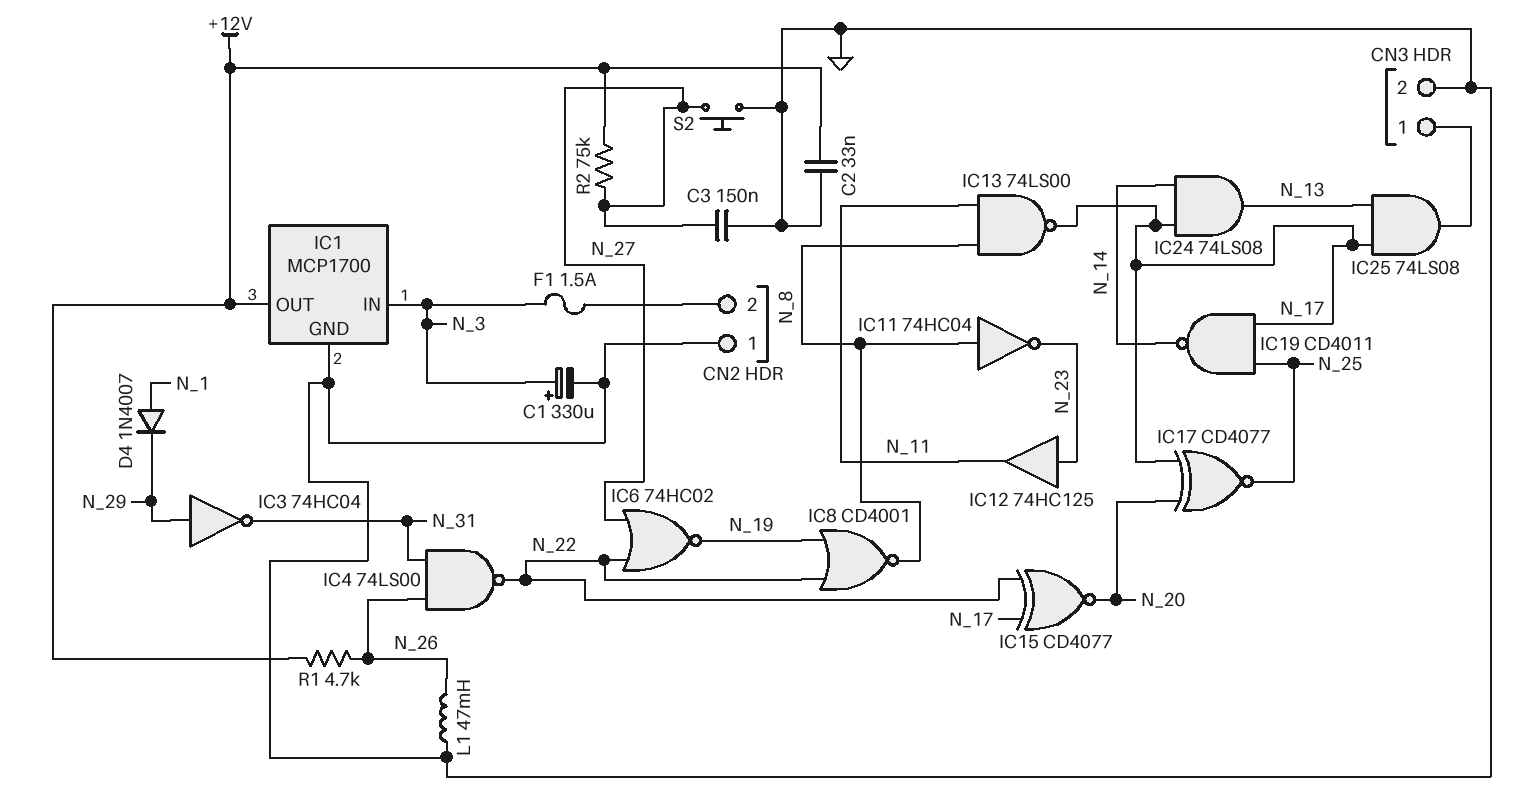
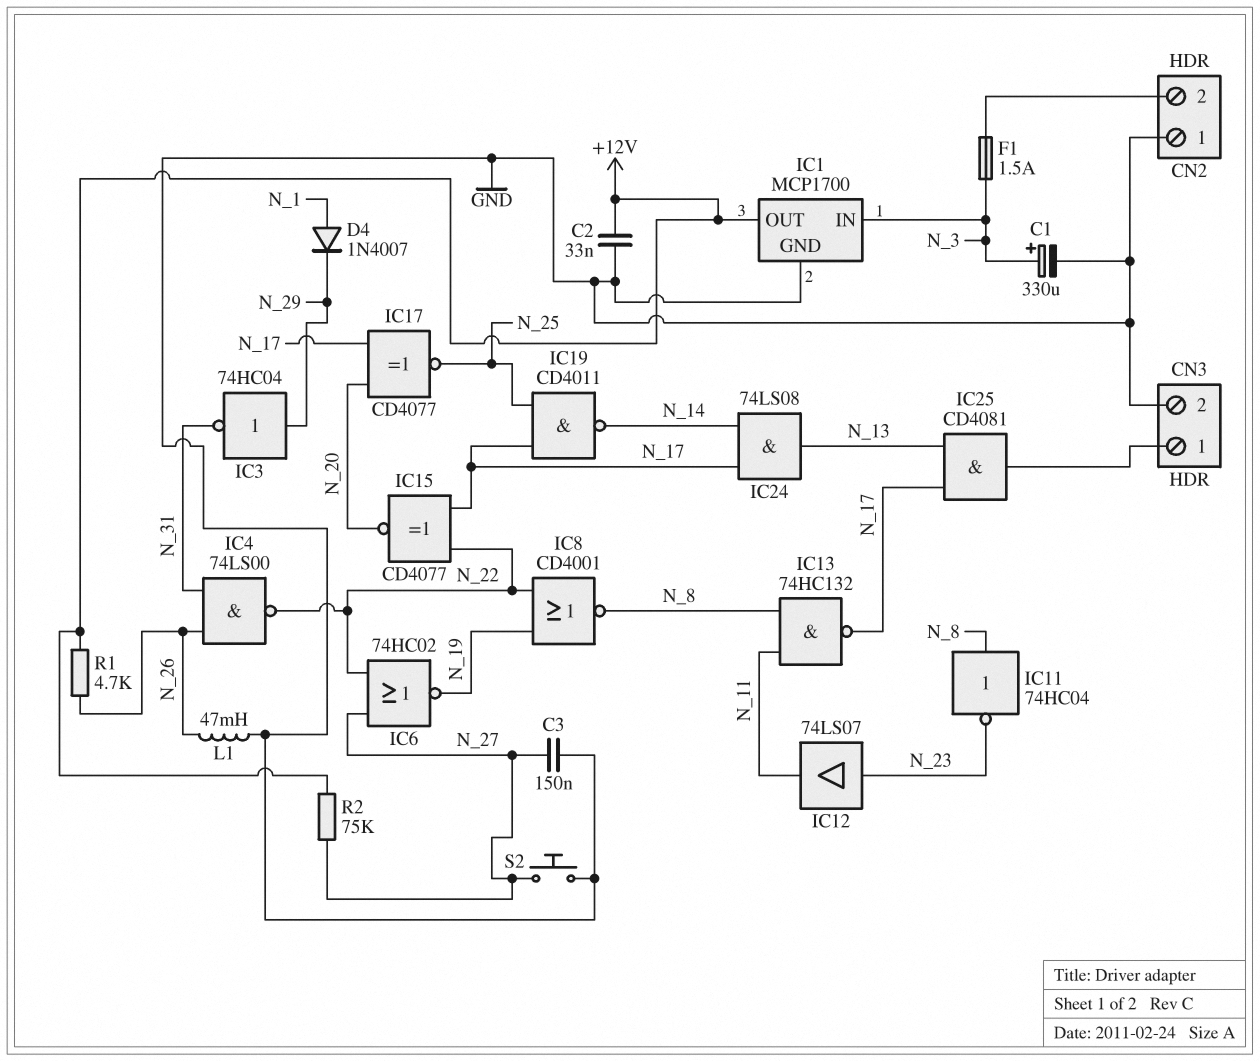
IC12: buffer 74HC125 (in N_23, out N_11) -> buffer 74LS07 (in N_23, out N_11)
IC13: NAND 74LS00 (in N_8, in N_11, out N_17) -> NAND 74HC132 (in N_8, in N_11, out N_17)
IC25: AND 74LS08 (in N_13, in N_17, out CN3/1) -> AND CD4081 (in N_13, in N_17, out CN3/1)

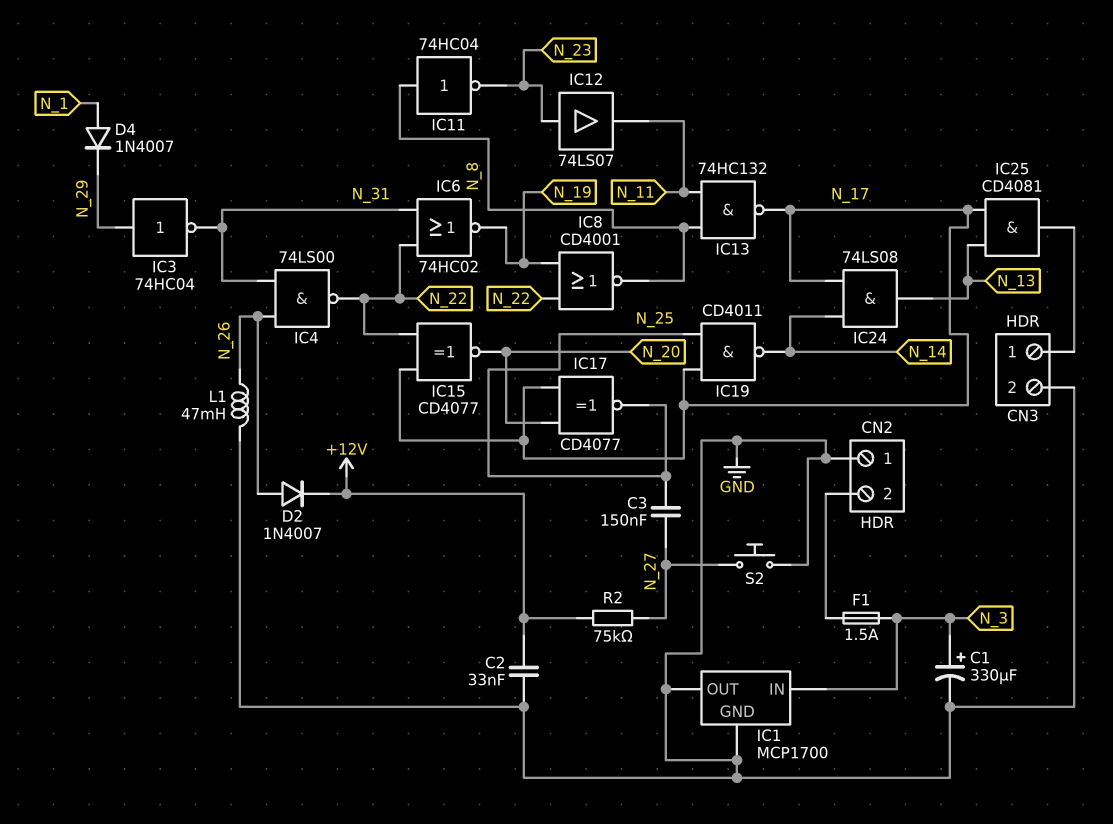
C3: 150nF (GND, N_27) -> 150nF (N_25, N_27)
D2: none -> diode 1N4007 (A N_26, K +12V)
IC1 pin OUT: +12V -> GND
IC6: NOR 74HC02 (in N_22, in N_27, out N_19) -> NOR 74HC02 (in N_22, in N_31, out N_19)
R1: 4.7k (+12V, N_26) -> none

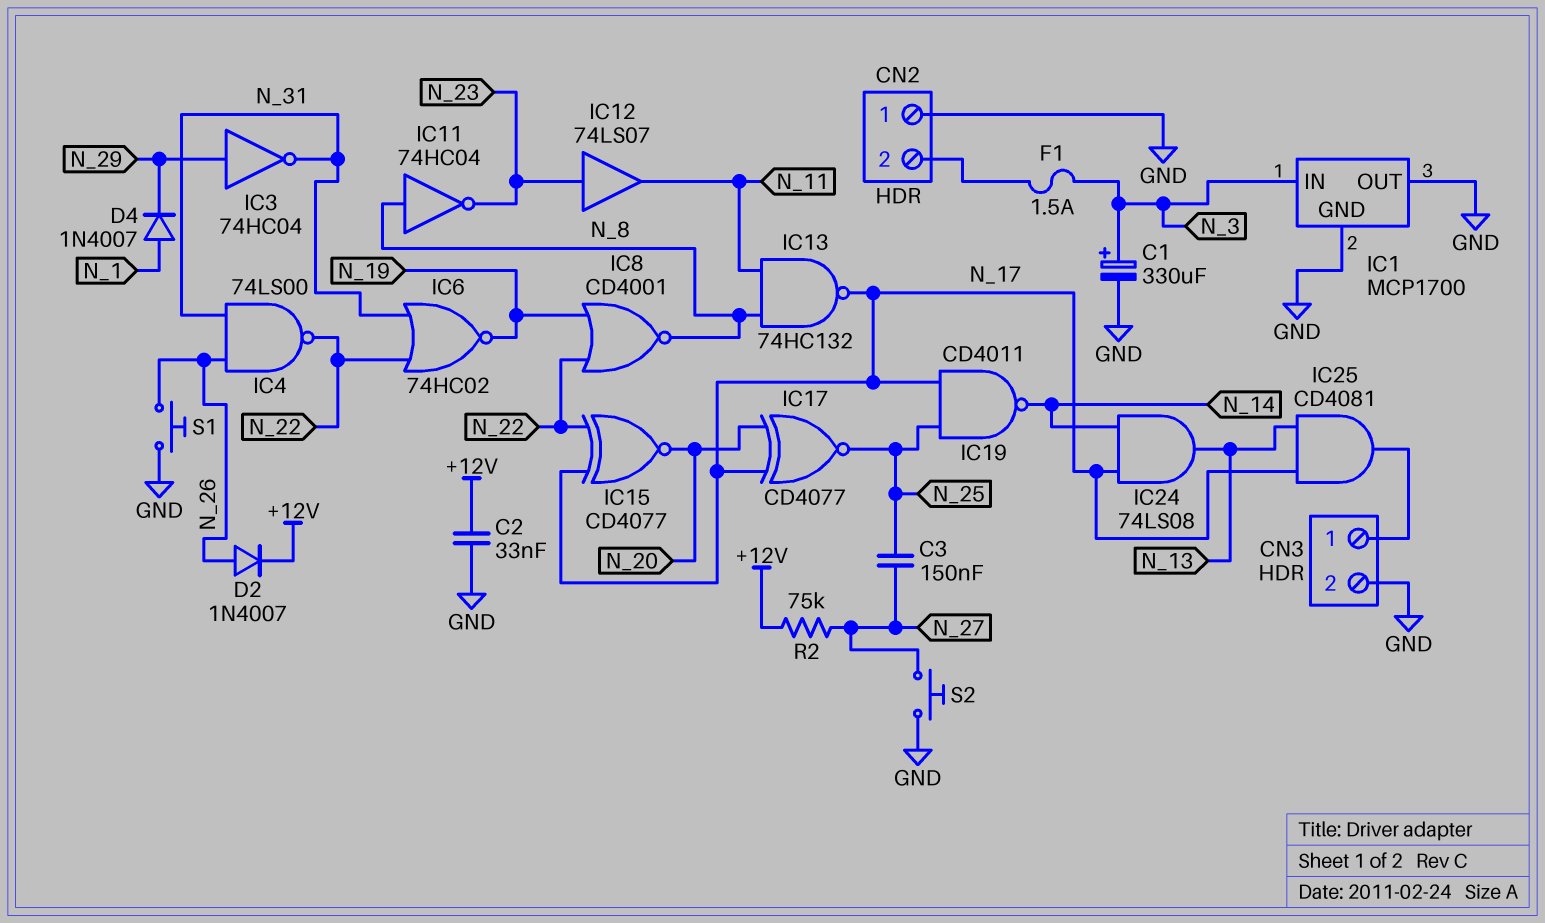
L1: 47mH (GND, N_26) -> none
S1: none -> button (GND, N_26)

